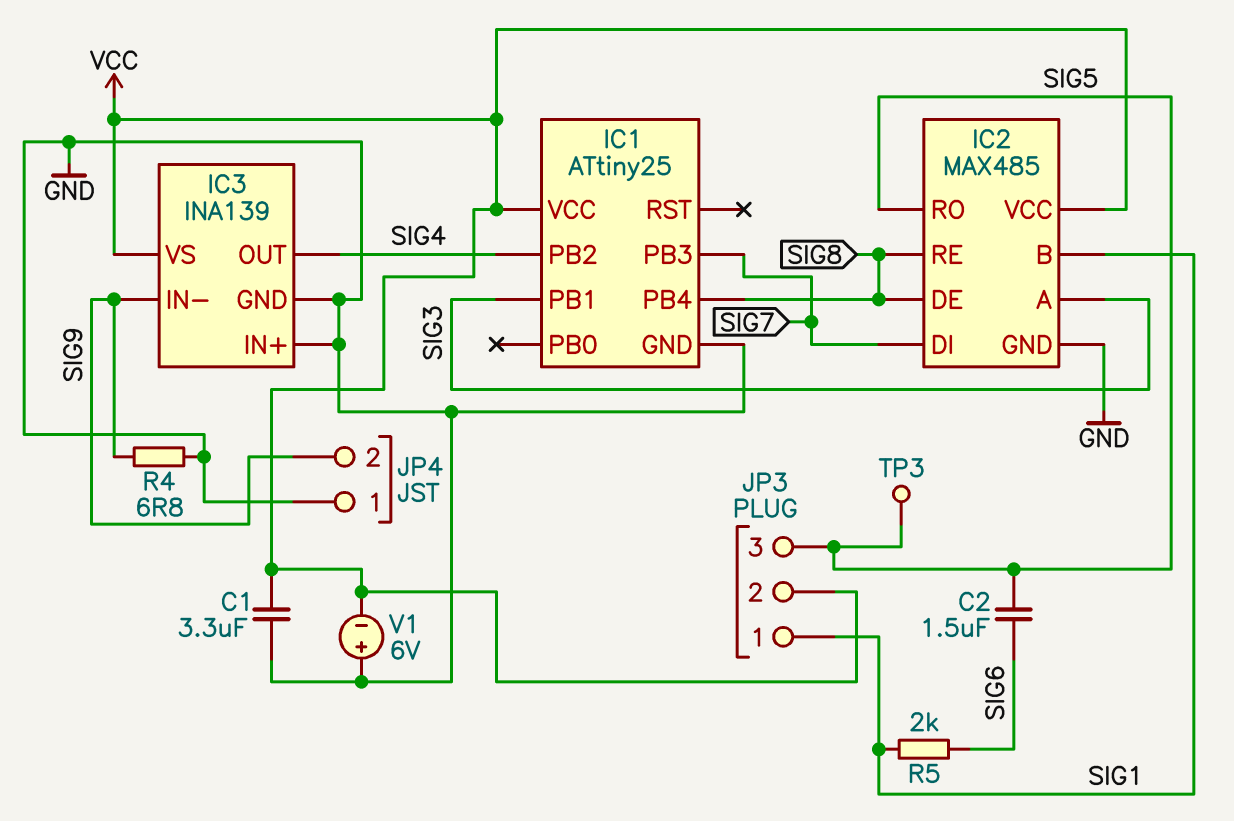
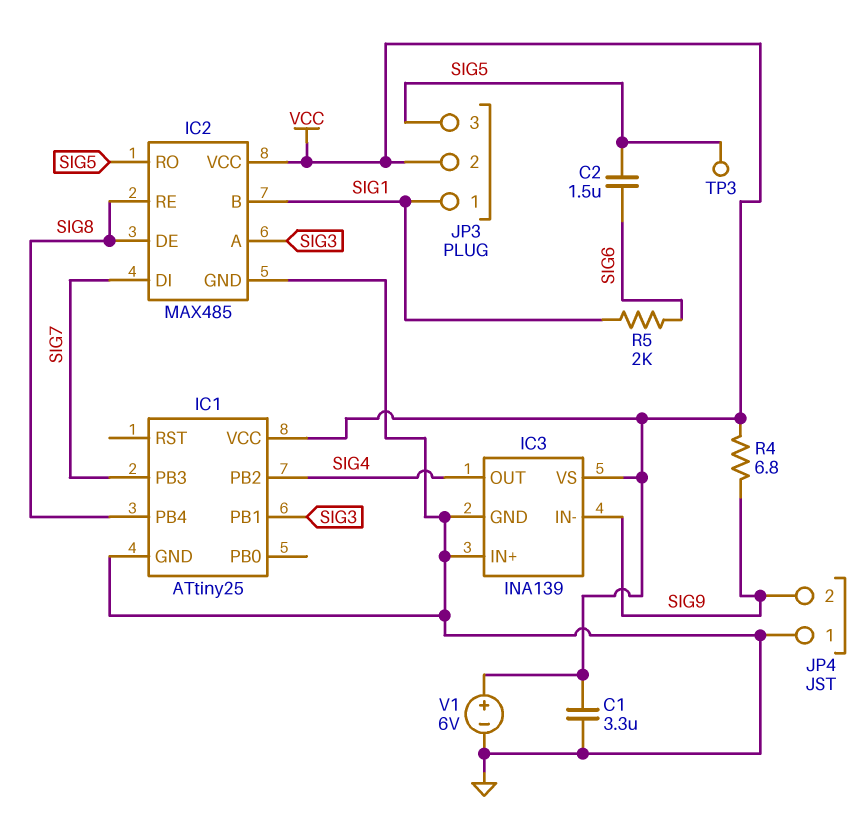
R4: 6.8 (GND, SIG9) -> 6.8 (SIG9, VCC)
V1: 6V (plus GND, minus VCC) -> 6V (plus VCC, minus GND)

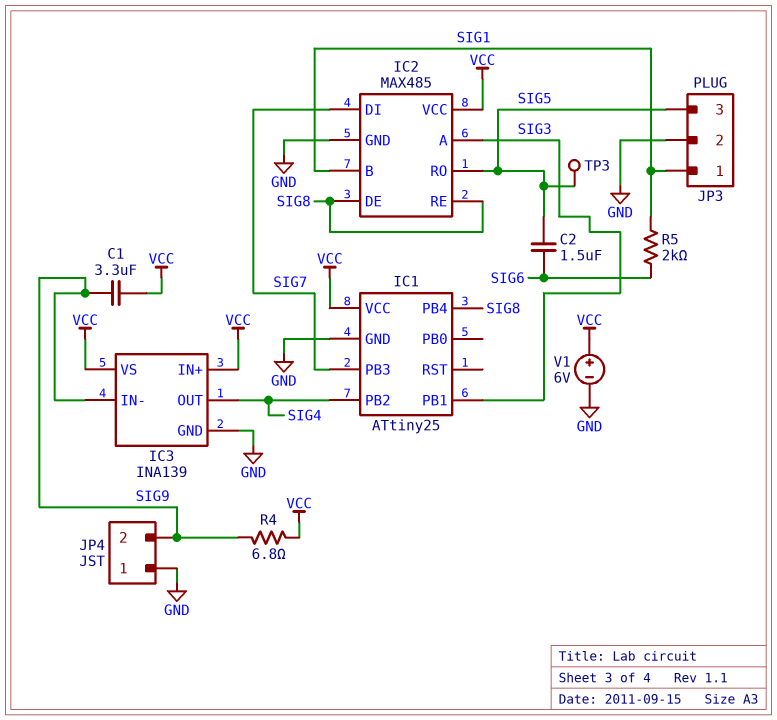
C1: 3.3uF (GND, VCC) -> 3.3uF (SIG9, VCC)
IC3 pin IN+: GND -> VCC
JP3 pin 2: VCC -> GND

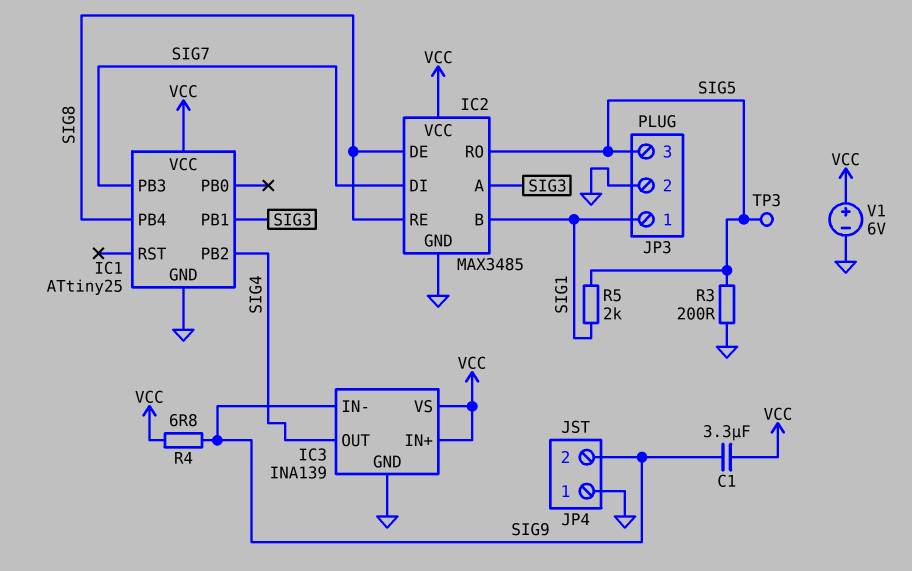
C2: 1.5uF (SIG5, SIG6) -> none
IC2: MAX485 -> MAX3485
R3: none -> 200 (GND, SIG5)
R5: 2k (SIG1, SIG6) -> 2k (SIG1, SIG5)

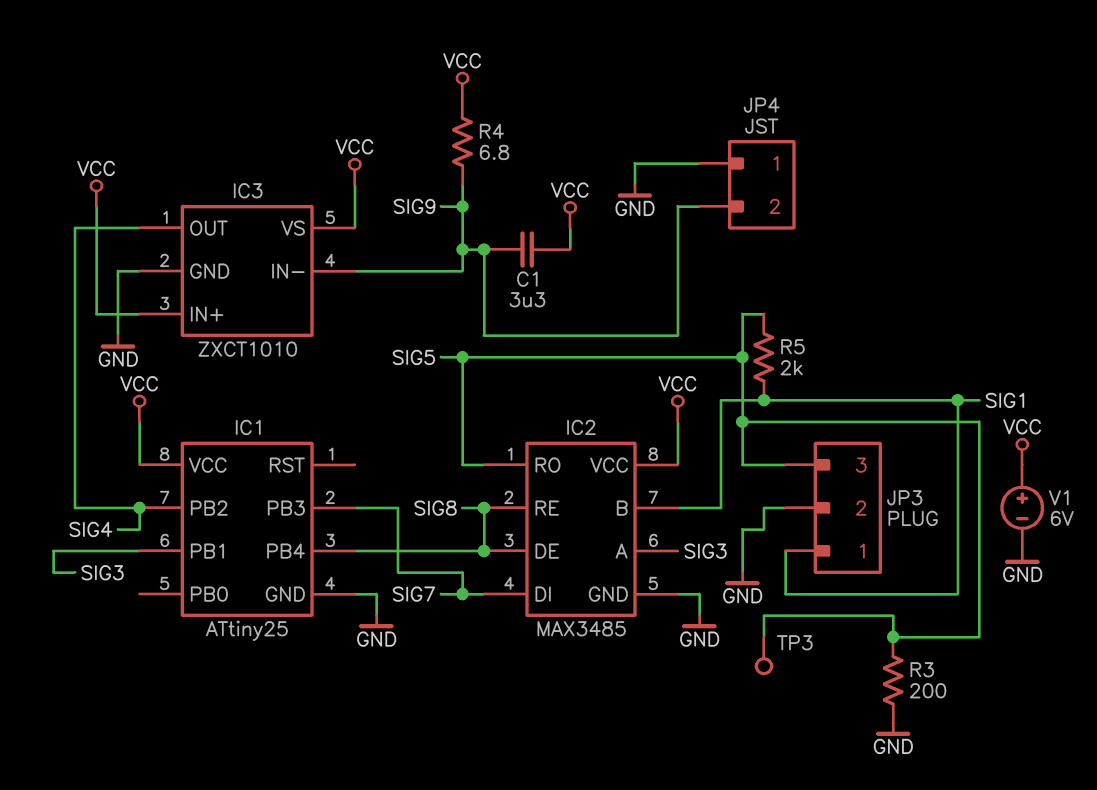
IC3: INA139 -> ZXCT1010

